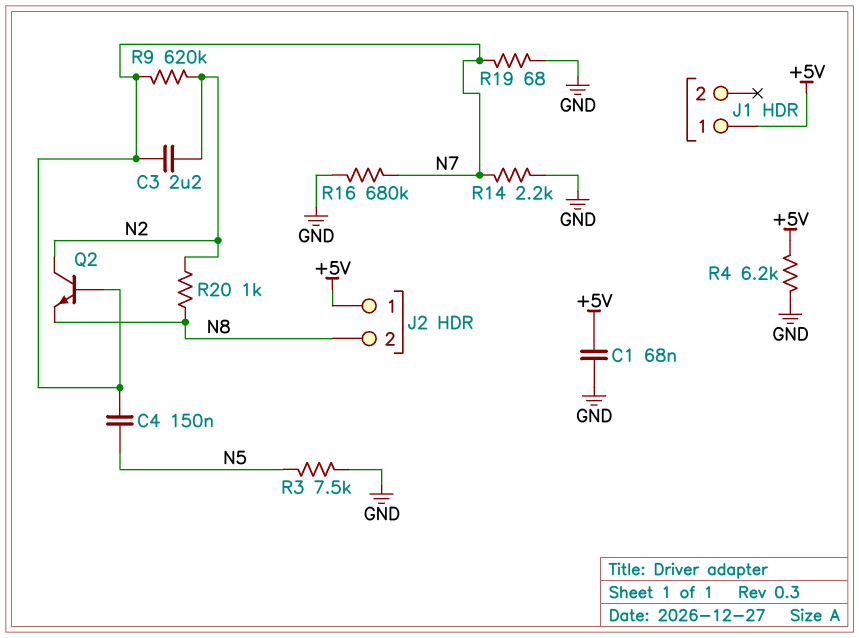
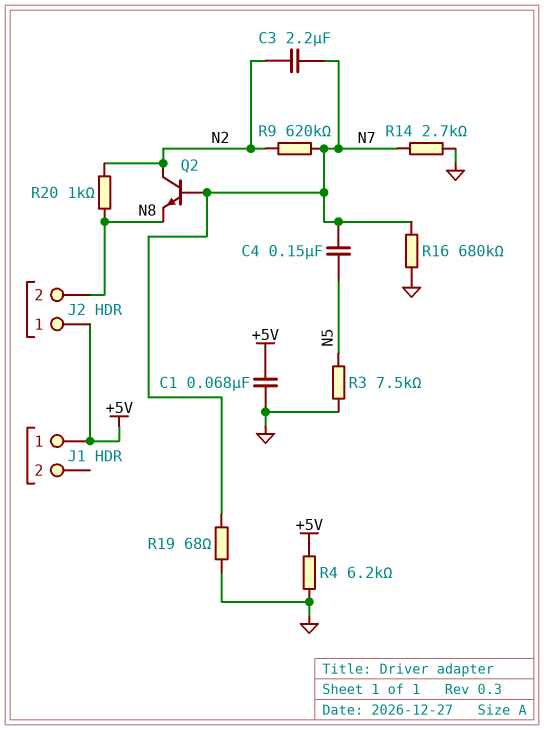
R14: 2.2k (GND, N7) -> 2.7k (GND, N7)

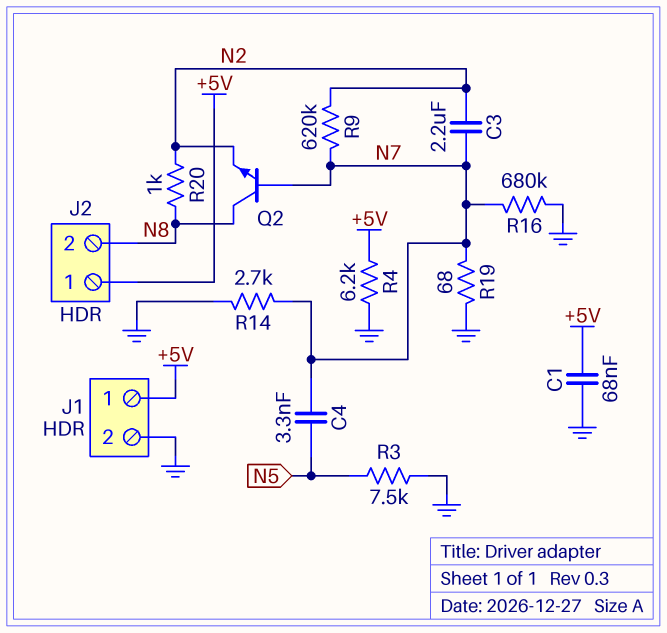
C4: 150nF (N5, N7) -> 3.3nF (N5, N7)
J1 pin 2: none -> GND
Q2: NPN (B N7, C N2, E N8) -> NPN (B N7, C N8, E N2)

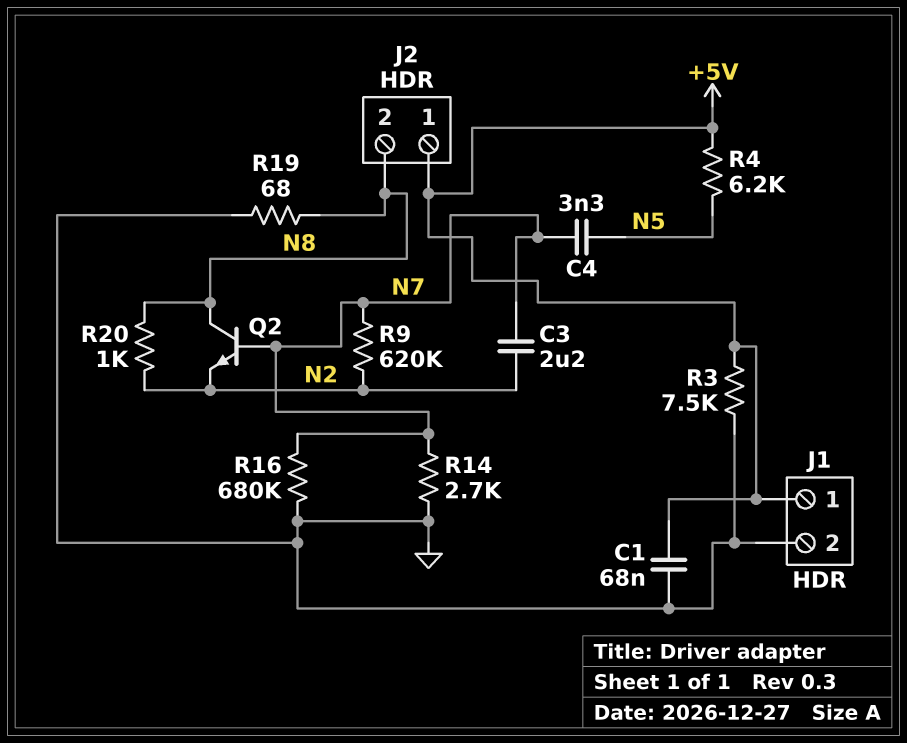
R3: 7.5k (GND, N5) -> 7.5k (+5V, GND)
R4: 6.2k (+5V, GND) -> 6.2k (+5V, N5)
R19: 68 (GND, N7) -> 68 (GND, N8)

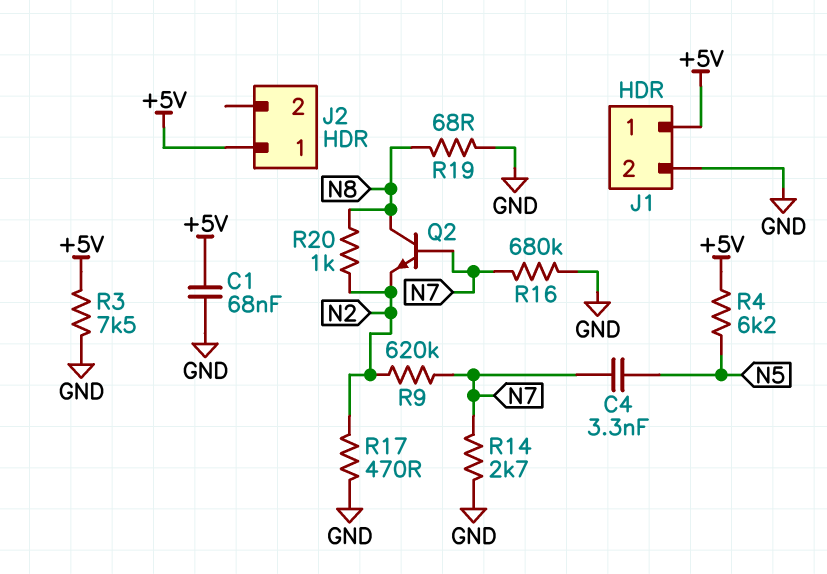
C3: 2.2uF (N2, N7) -> none
J2 pin 2: N8 -> none
R17: none -> 470 (GND, N2)

